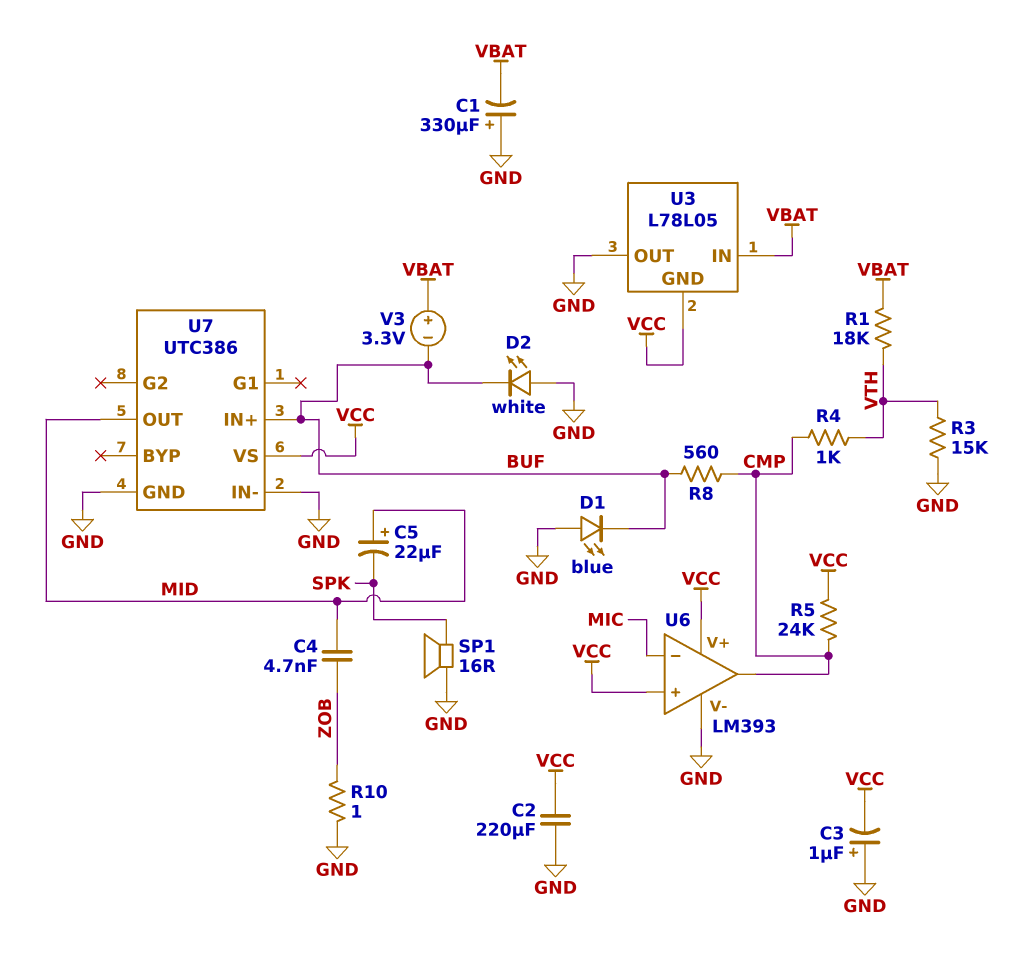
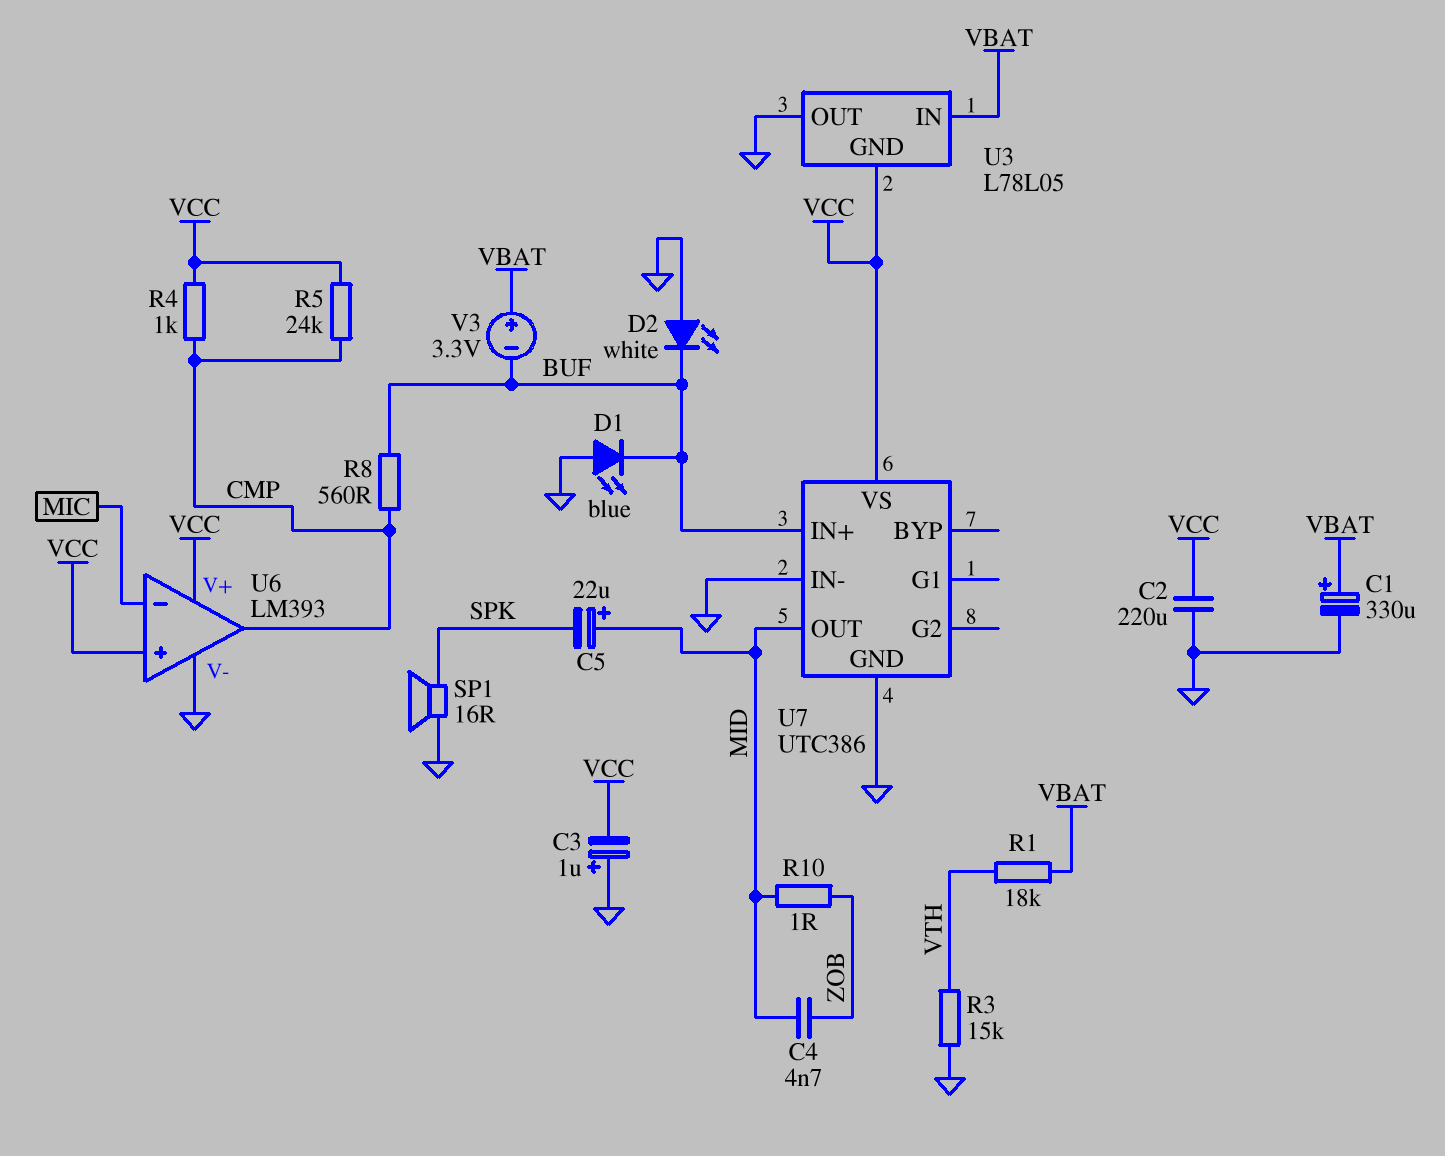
C1: 330uF (plus GND, minus VBAT) -> 330uF (plus VBAT, minus GND)
R4: 1k (CMP, VTH) -> 1k (CMP, VCC)
R10: 1 (GND, ZOB) -> 1 (MID, ZOB)

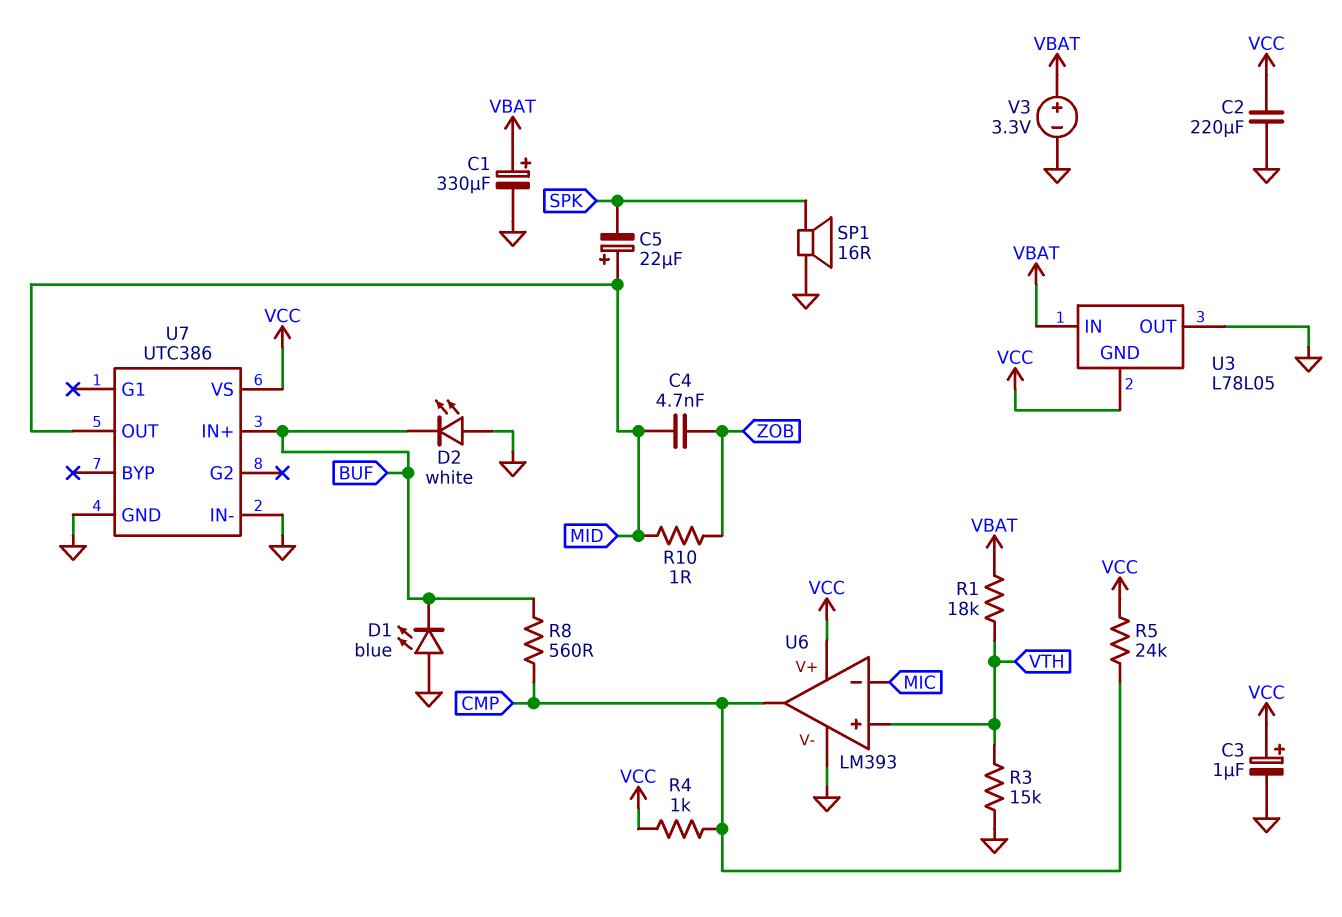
C3: 1uF (plus GND, minus VCC) -> 1uF (plus VCC, minus GND)
U6 pin in+: VCC -> VTH
V3: 3.3V (plus VBAT, minus BUF) -> 3.3V (plus VBAT, minus GND)

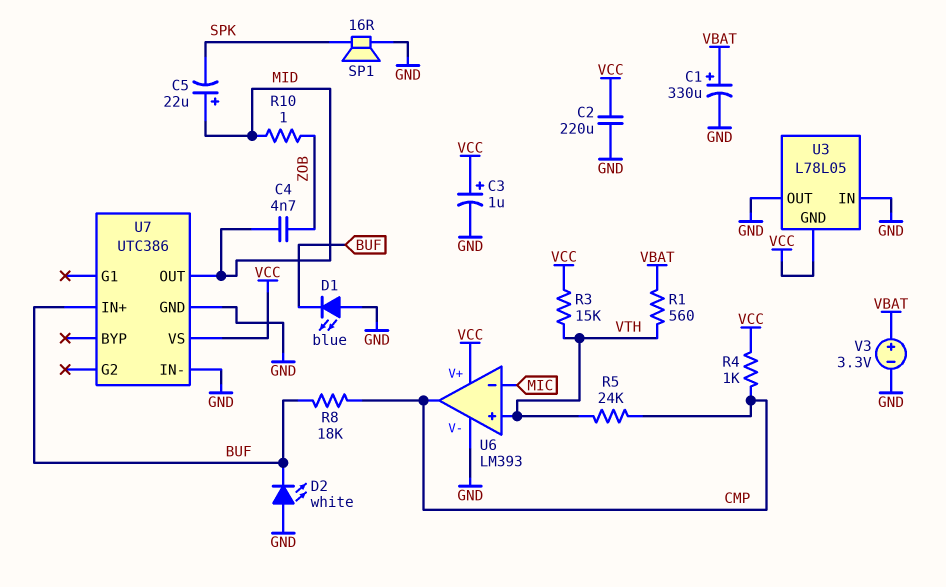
R1: 18k (VBAT, VTH) -> 560 (VBAT, VTH)
R3: 15k (GND, VTH) -> 15k (VCC, VTH)
R5: 24k (CMP, VCC) -> 24k (CMP, VTH)
R8: 560 (BUF, CMP) -> 18k (BUF, CMP)
U3 pin IN: VBAT -> GND

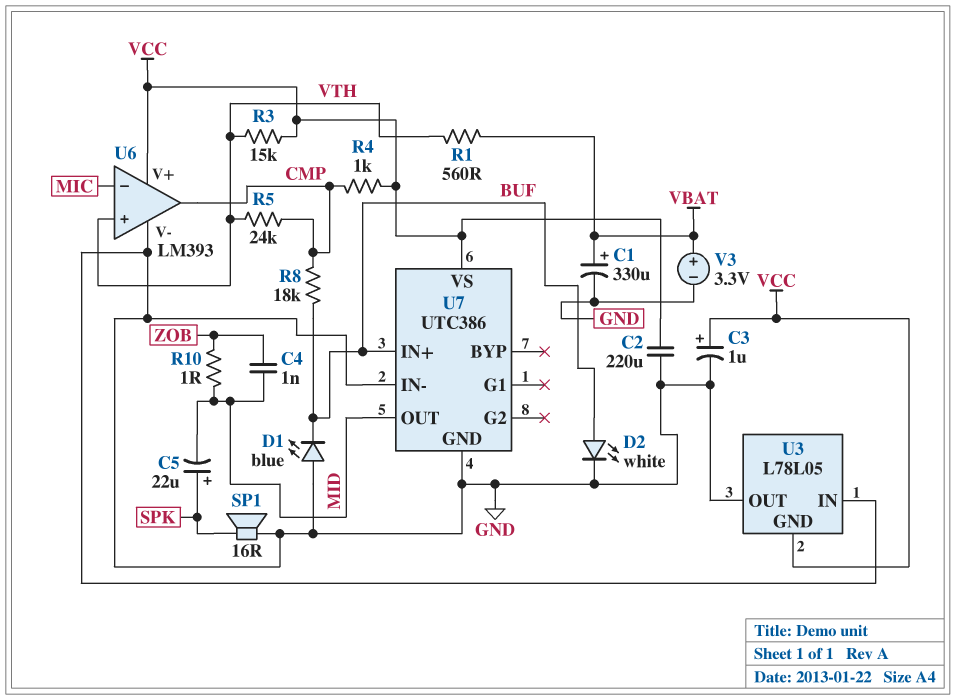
C4: 4.7nF (MID, ZOB) -> 1nF (MID, ZOB)
C5: 22uF (plus MID, minus SPK) -> 22uF (plus SPK, minus MID)
D2: LED white (A GND, K BUF) -> LED white (A BUF, K GND)

